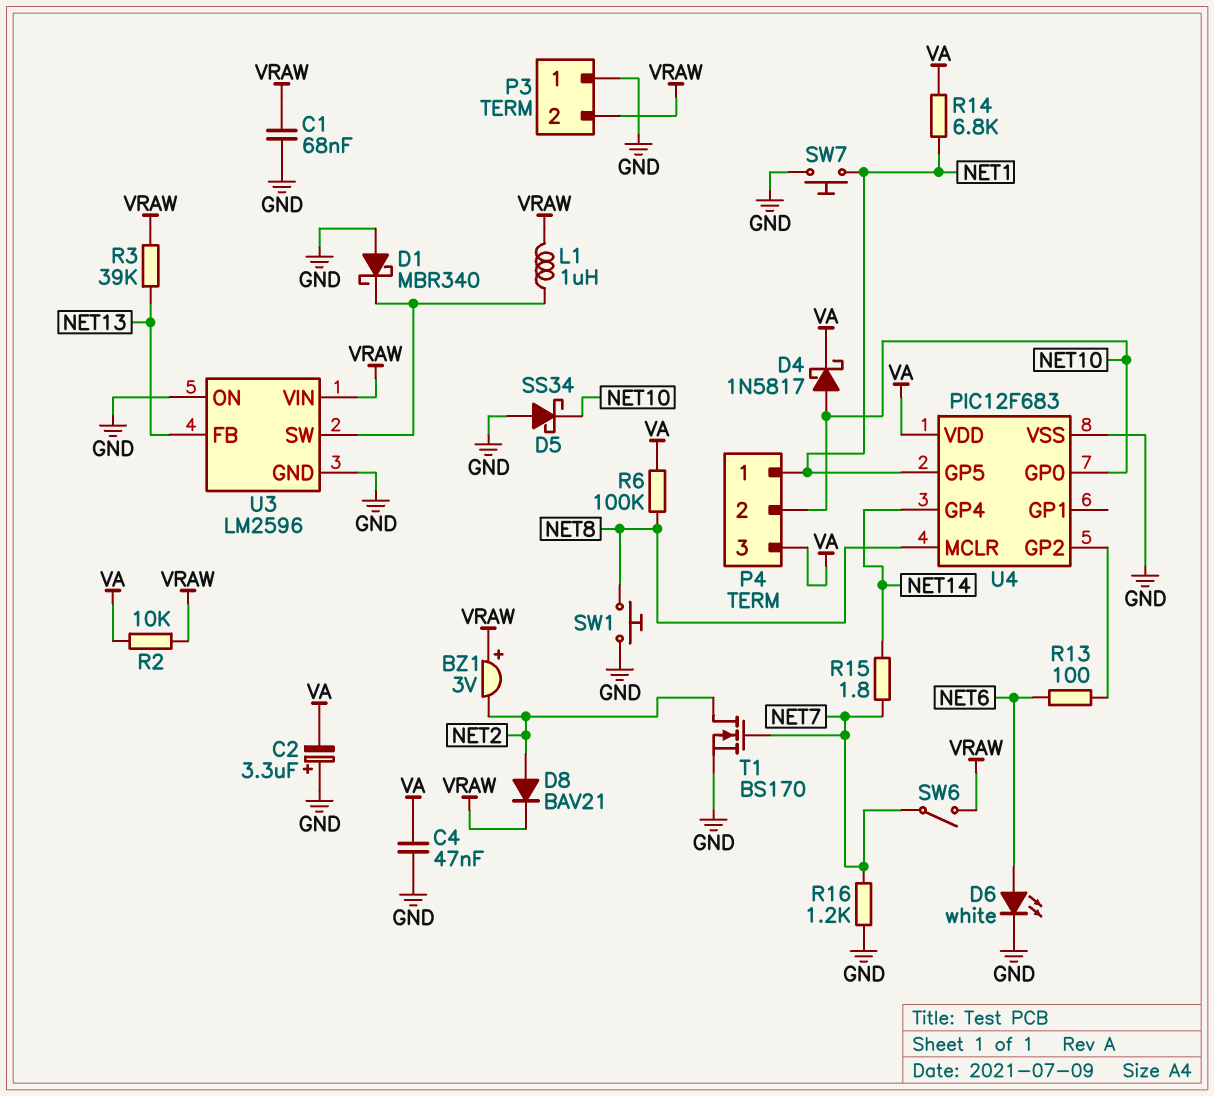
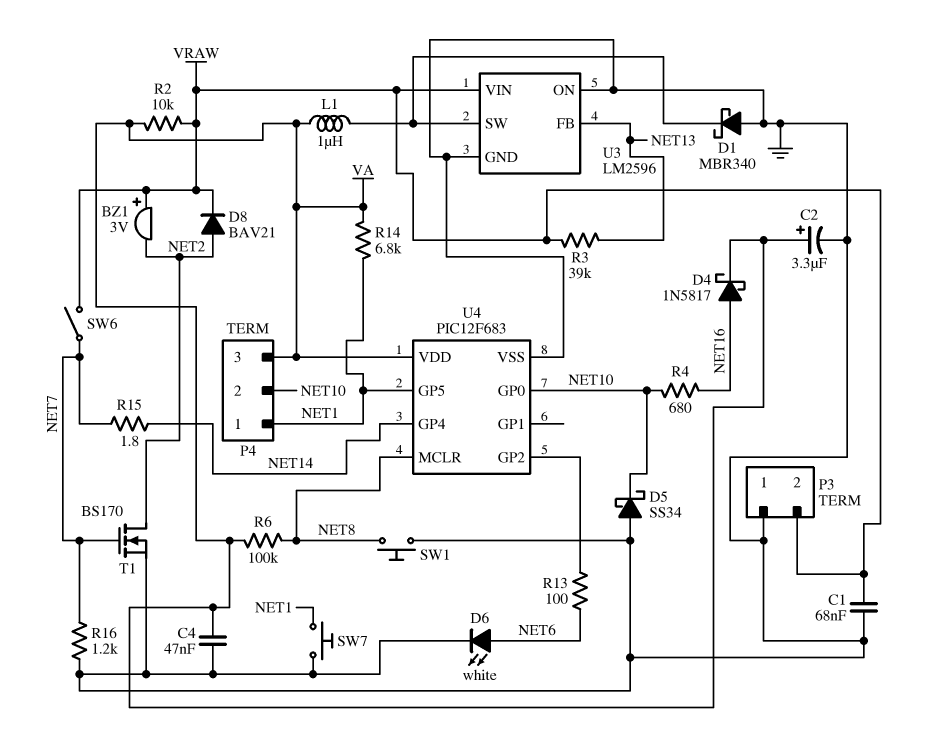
C2: 3.3uF (plus GND, minus VA) -> 3.3uF (plus VA, minus GND)
D4: schottky 1N5817 (A NET10, K VA) -> schottky 1N5817 (A NET16, K VA)
L1: 1uH (U3/SW, VRAW) -> 1uH (U3/SW, VA)
R4: none -> 680 (NET10, NET16)

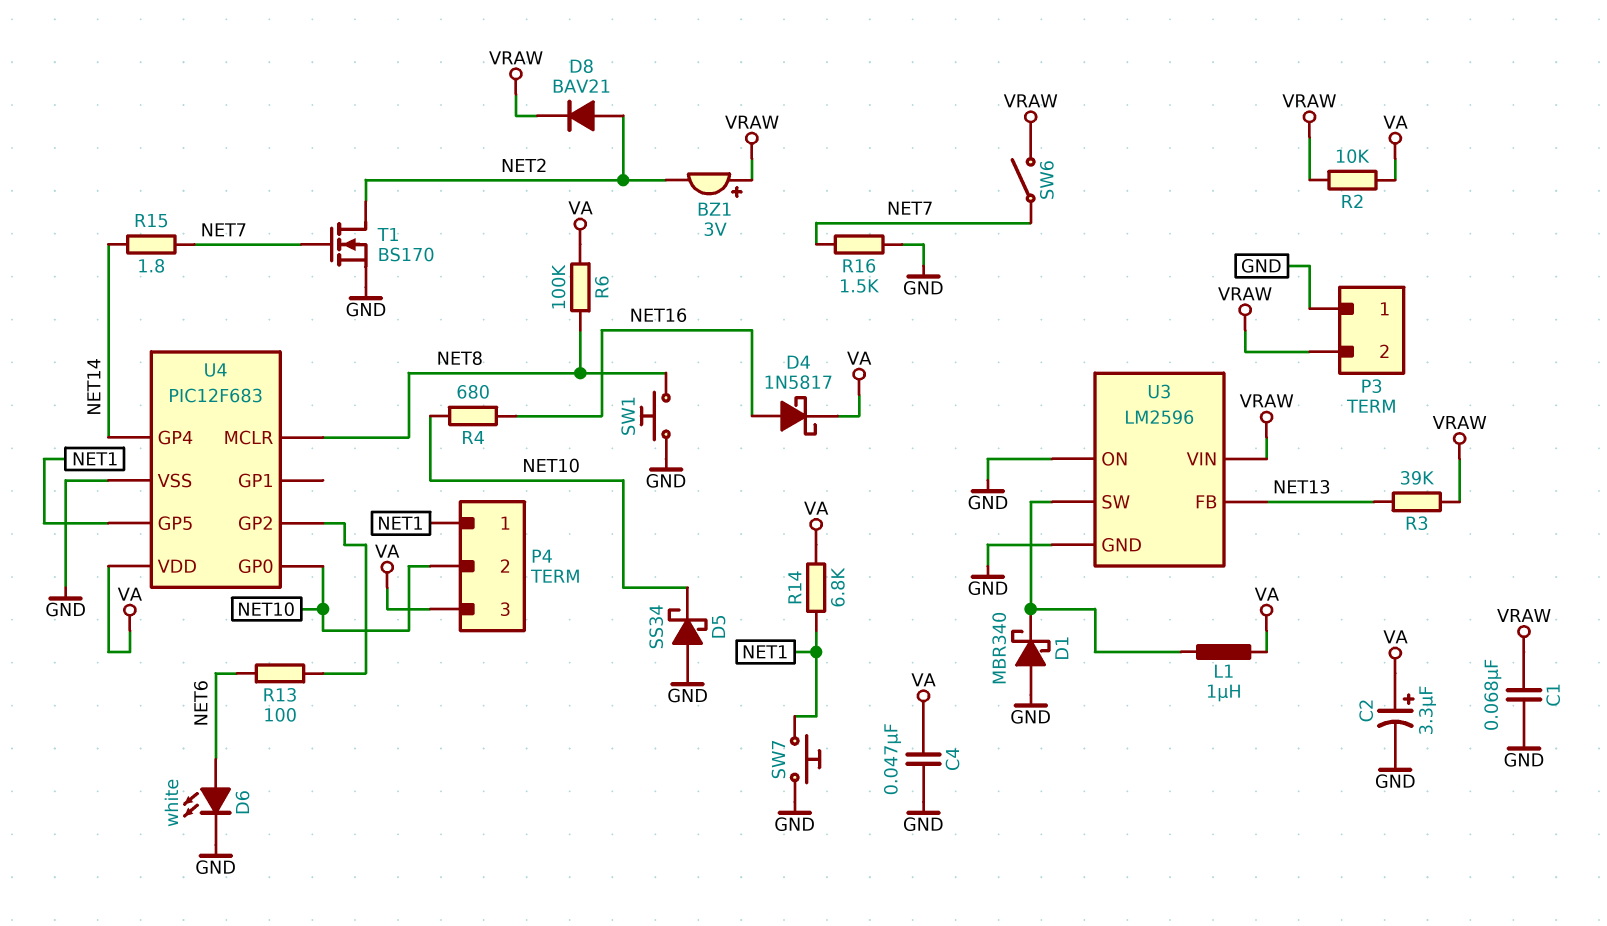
R16: 1.2k (GND, NET7) -> 1.5k (GND, NET7)

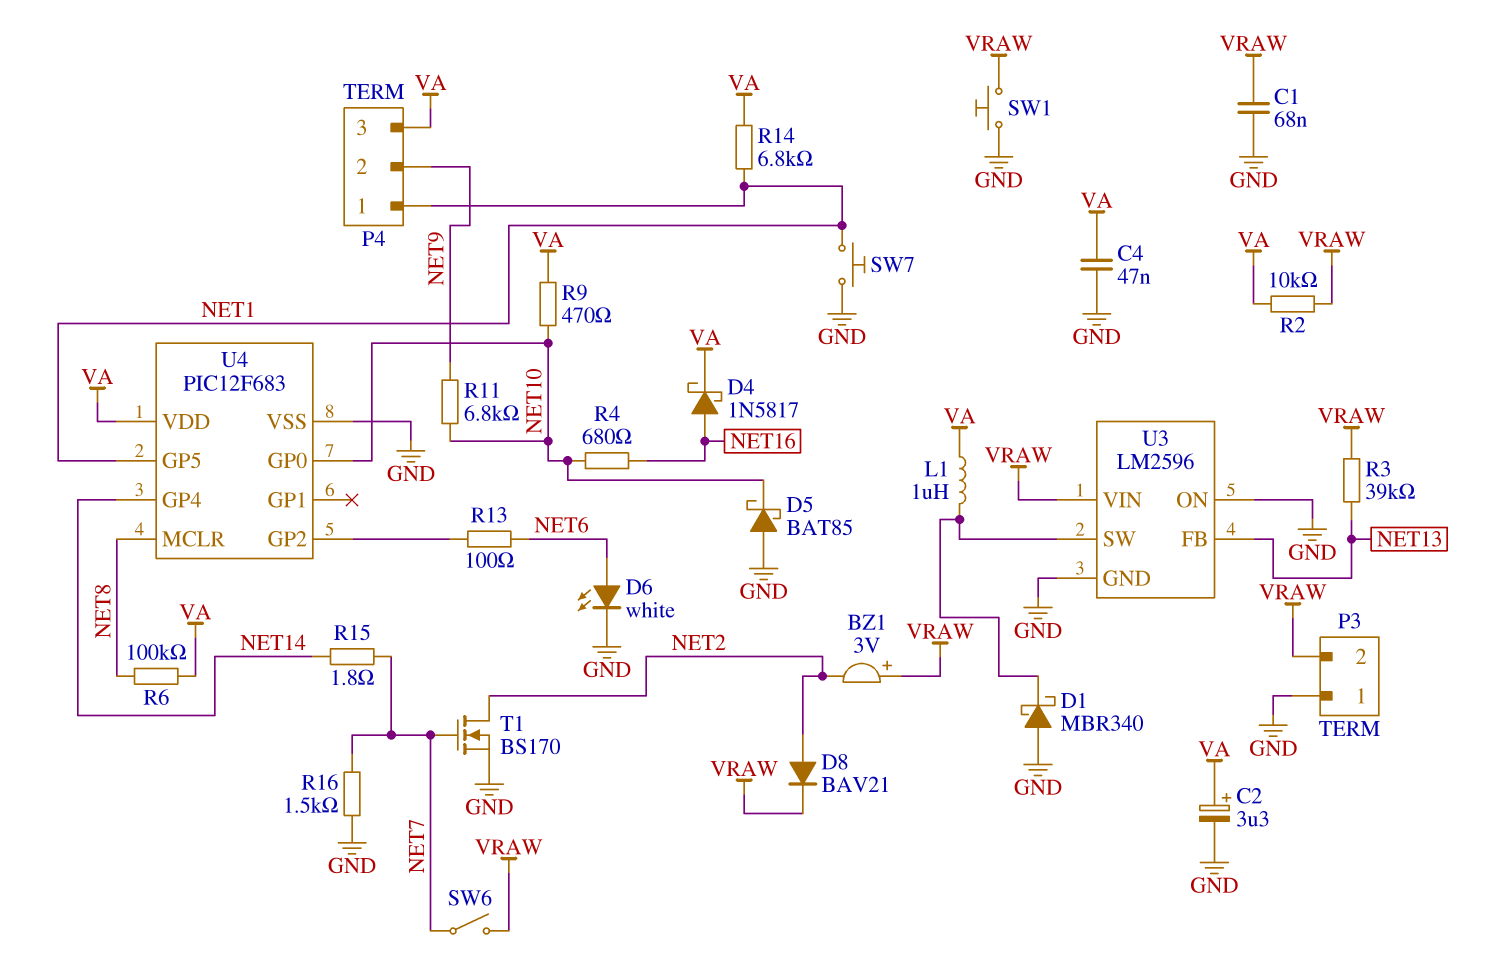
D5: schottky SS34 (A GND, K NET10) -> schottky BAT85 (A GND, K NET10)
P4 pin 2: NET10 -> NET9
R9: none -> 470 (NET10, VA)
R11: none -> 6.8k (NET9, NET10)
SW1: button (GND, NET8) -> button (GND, VRAW)

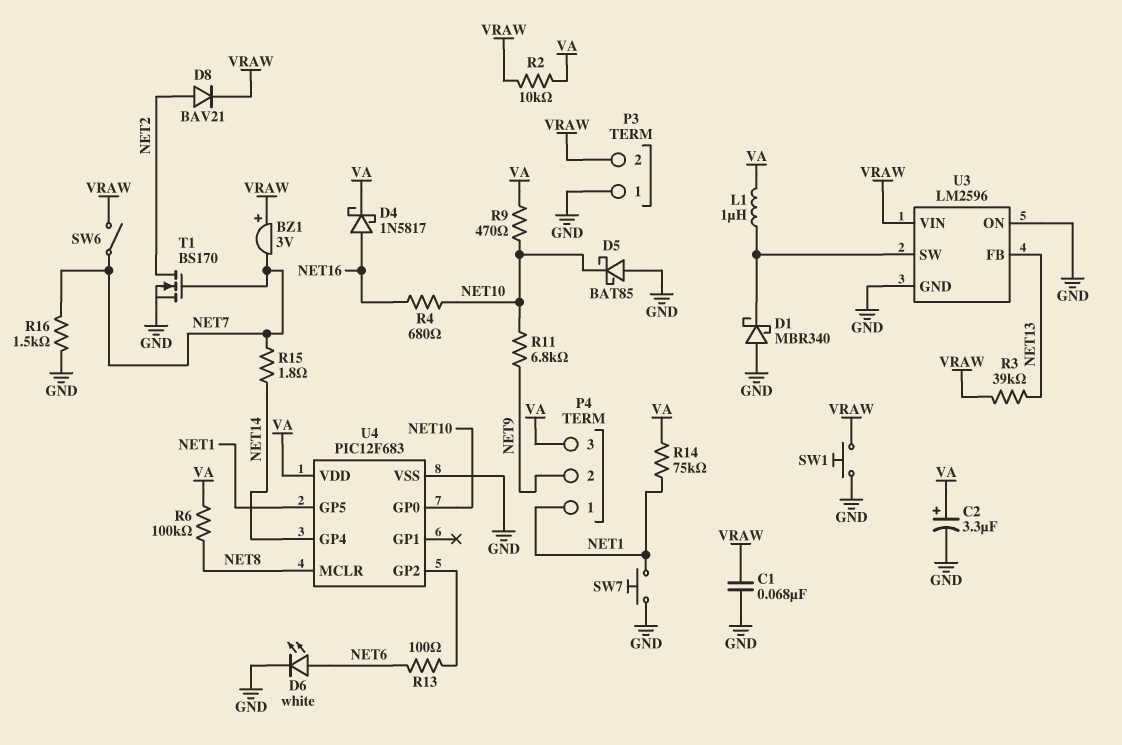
BZ1: buzzer 3V (plus VRAW, minus NET2) -> buzzer 3V (plus VRAW, minus NET7)
C4: 47nF (GND, VA) -> none
R14: 6.8k (NET1, VA) -> 75k (NET1, VA)

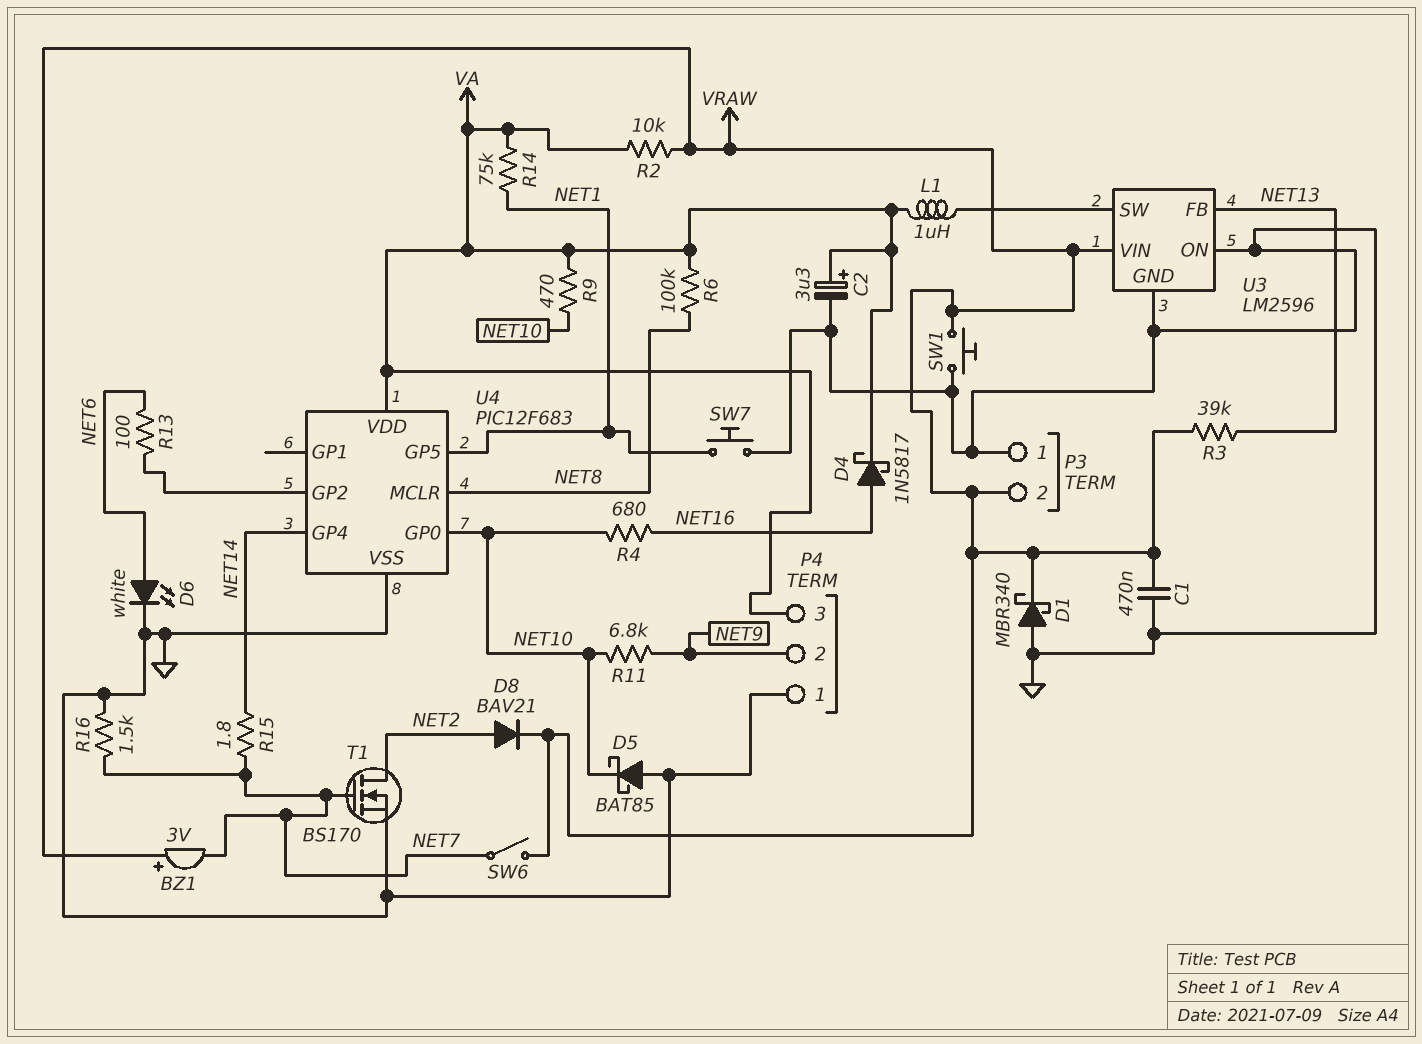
C1: 68nF (GND, VRAW) -> 470nF (GND, VRAW)
D1: schottky MBR340 (A GND, K U3/SW) -> schottky MBR340 (A GND, K VRAW)
P4 pin 1: NET1 -> GND

